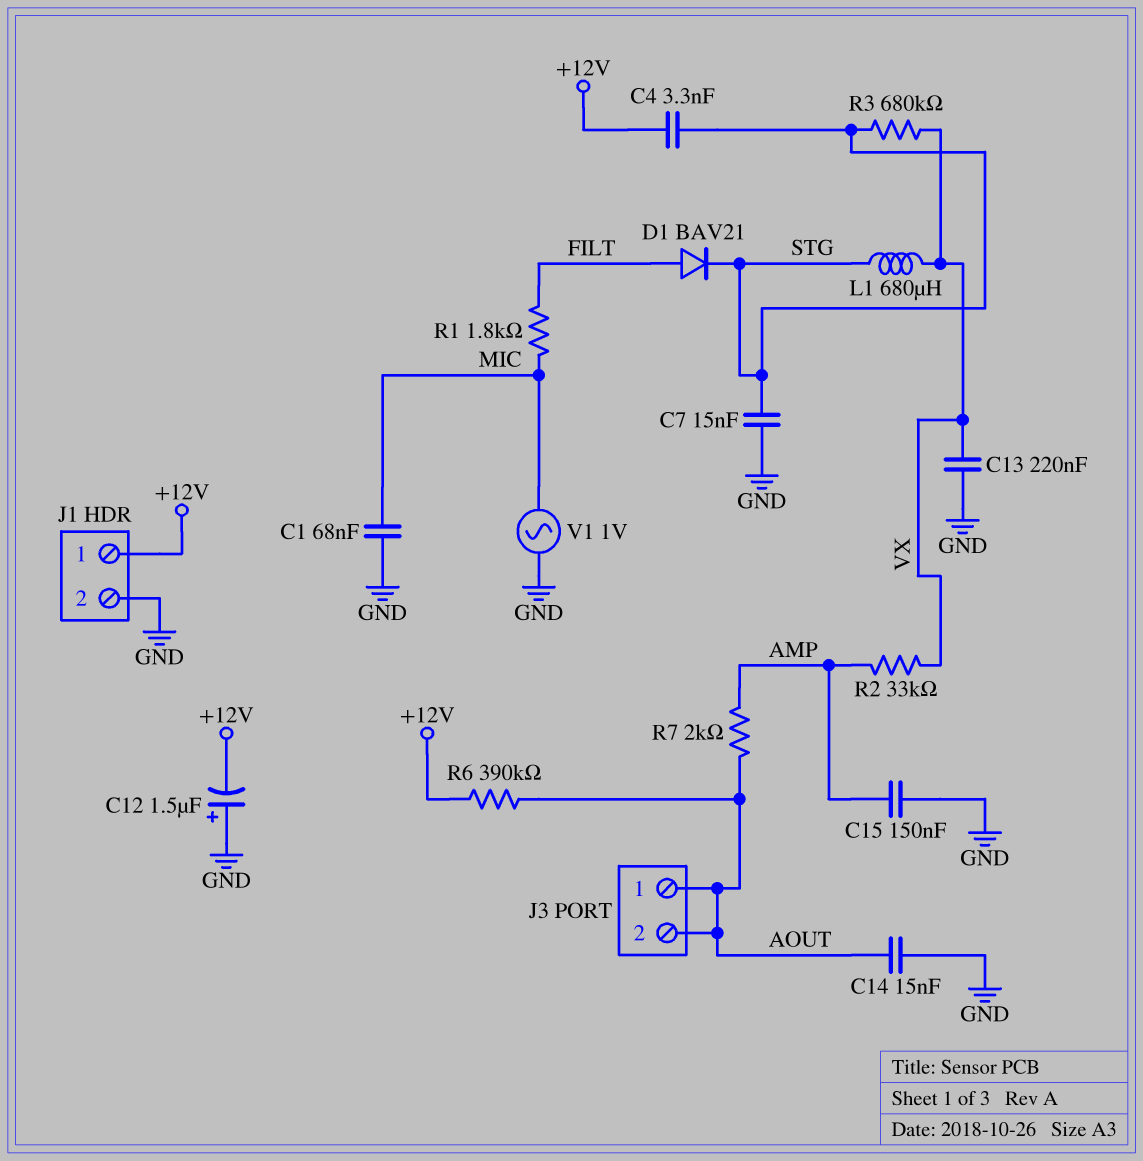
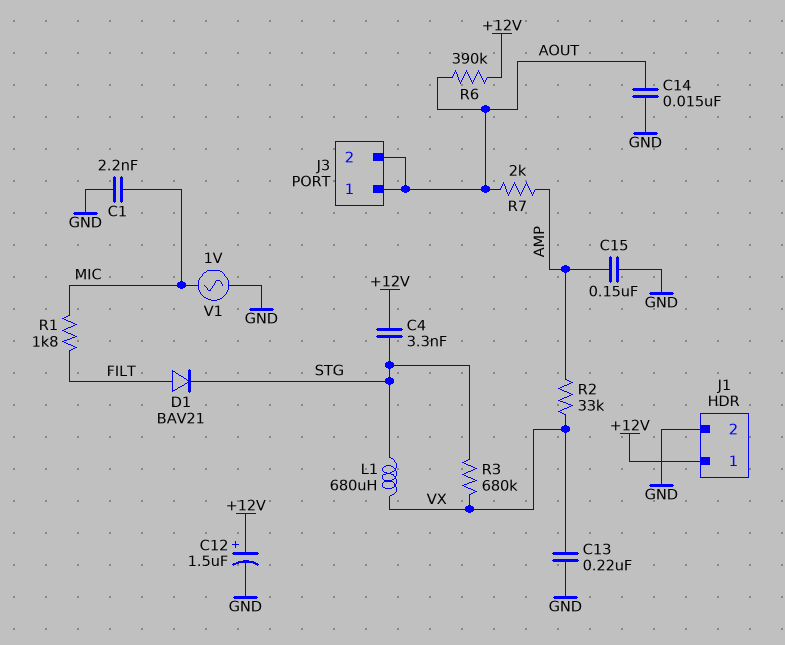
C1: 68nF (GND, MIC) -> 2.2nF (GND, MIC)
C7: 15nF (GND, STG) -> none
C12: 1.5uF (plus GND, minus +12V) -> 1.5uF (plus +12V, minus GND)

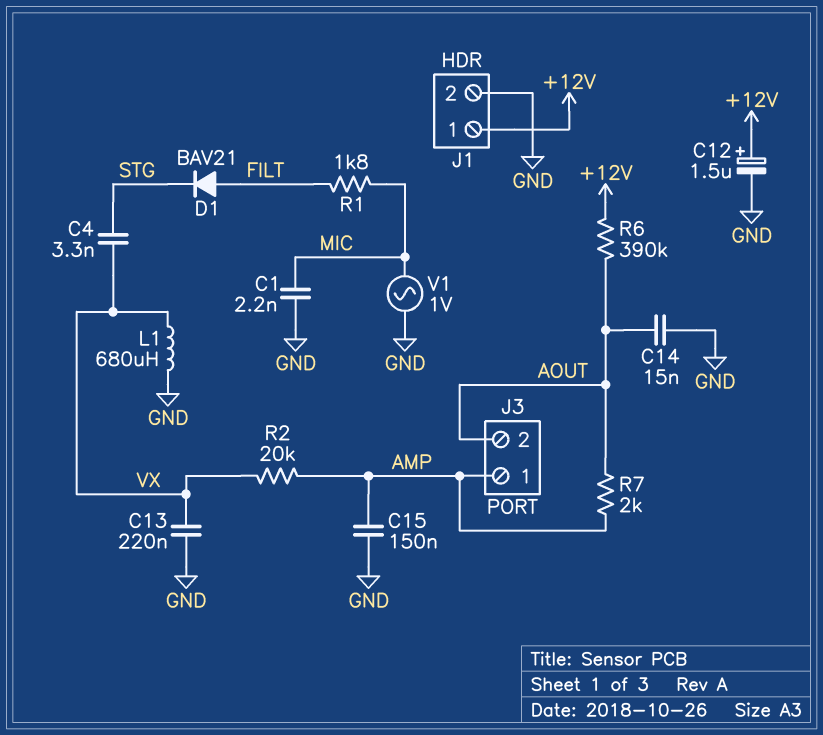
C4: 3.3nF (+12V, STG) -> 3.3nF (STG, VX)
J3 pin 1: AOUT -> AMP
L1: 680uH (STG, VX) -> 680uH (GND, VX)
R2: 33k (AMP, VX) -> 20k (AMP, VX)
R3: 680k (STG, VX) -> none

